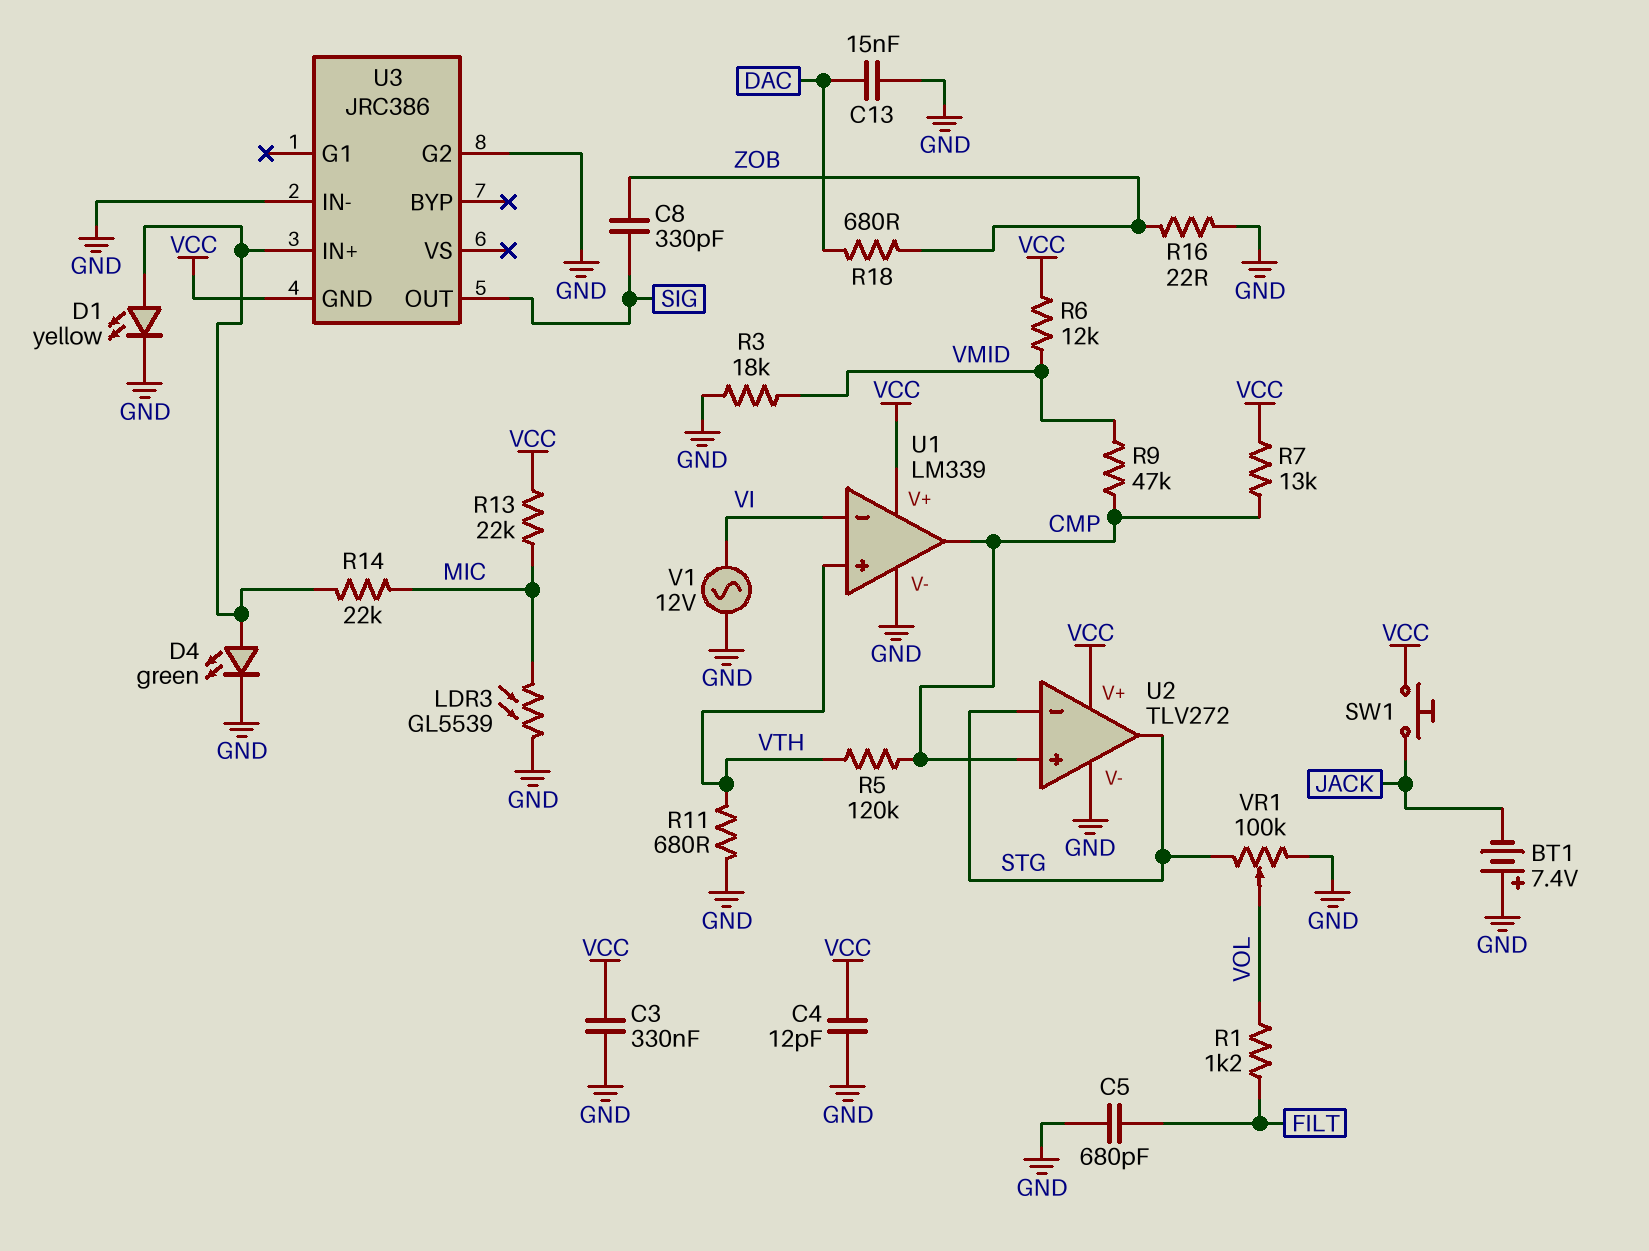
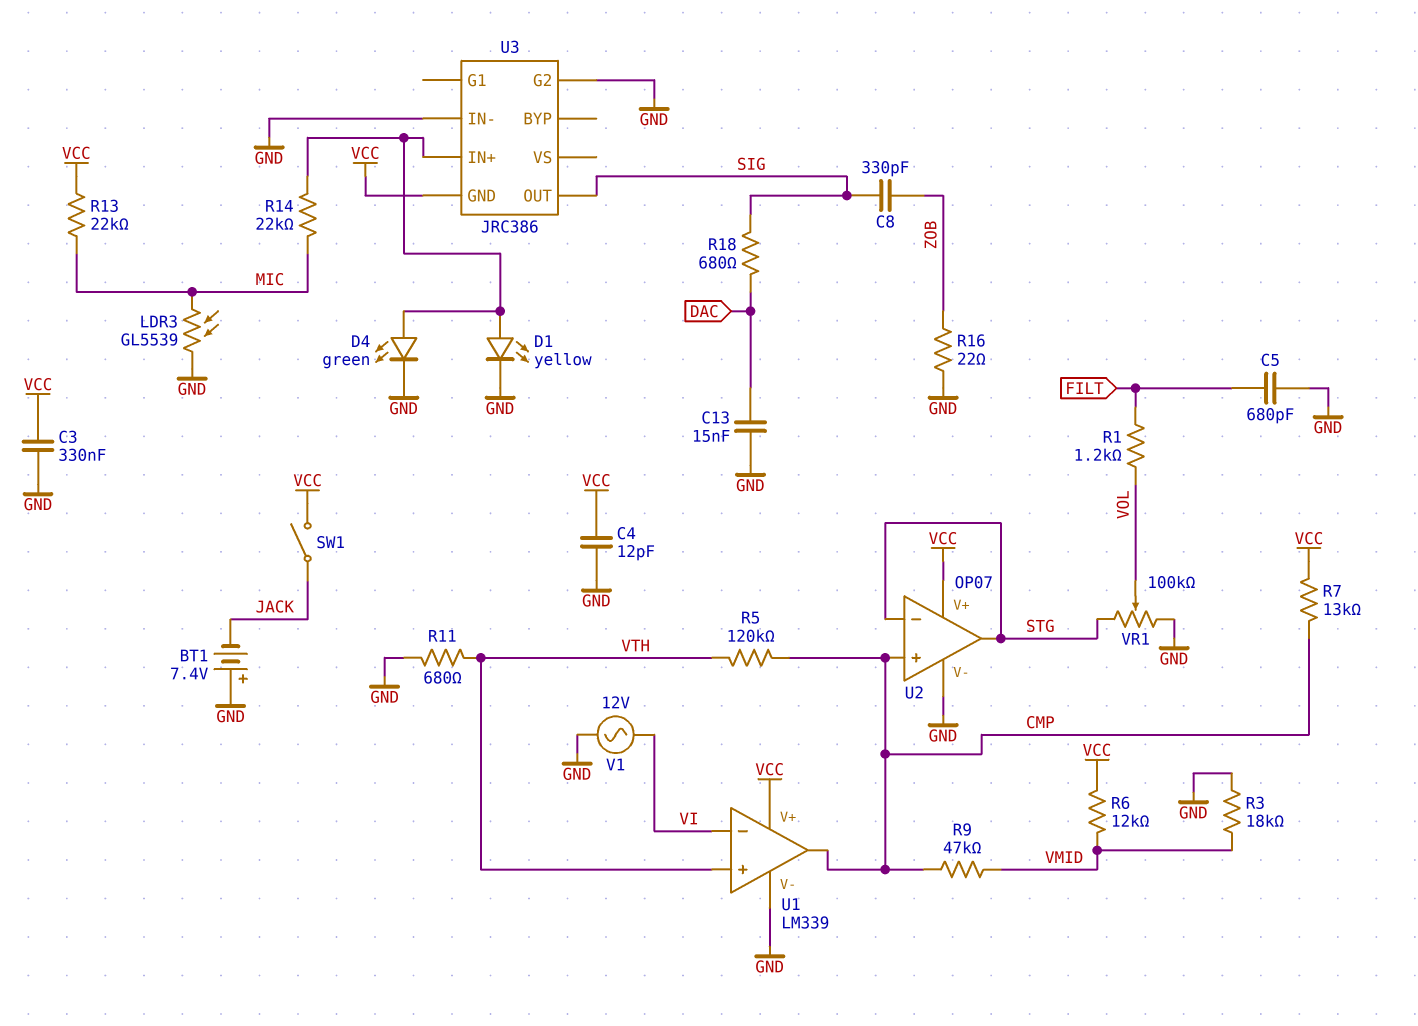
R18: 680 (DAC, ZOB) -> 680 (DAC, SIG)
SW1: button (JACK, VCC) -> switch (JACK, VCC)
U2: TLV272 -> OP07

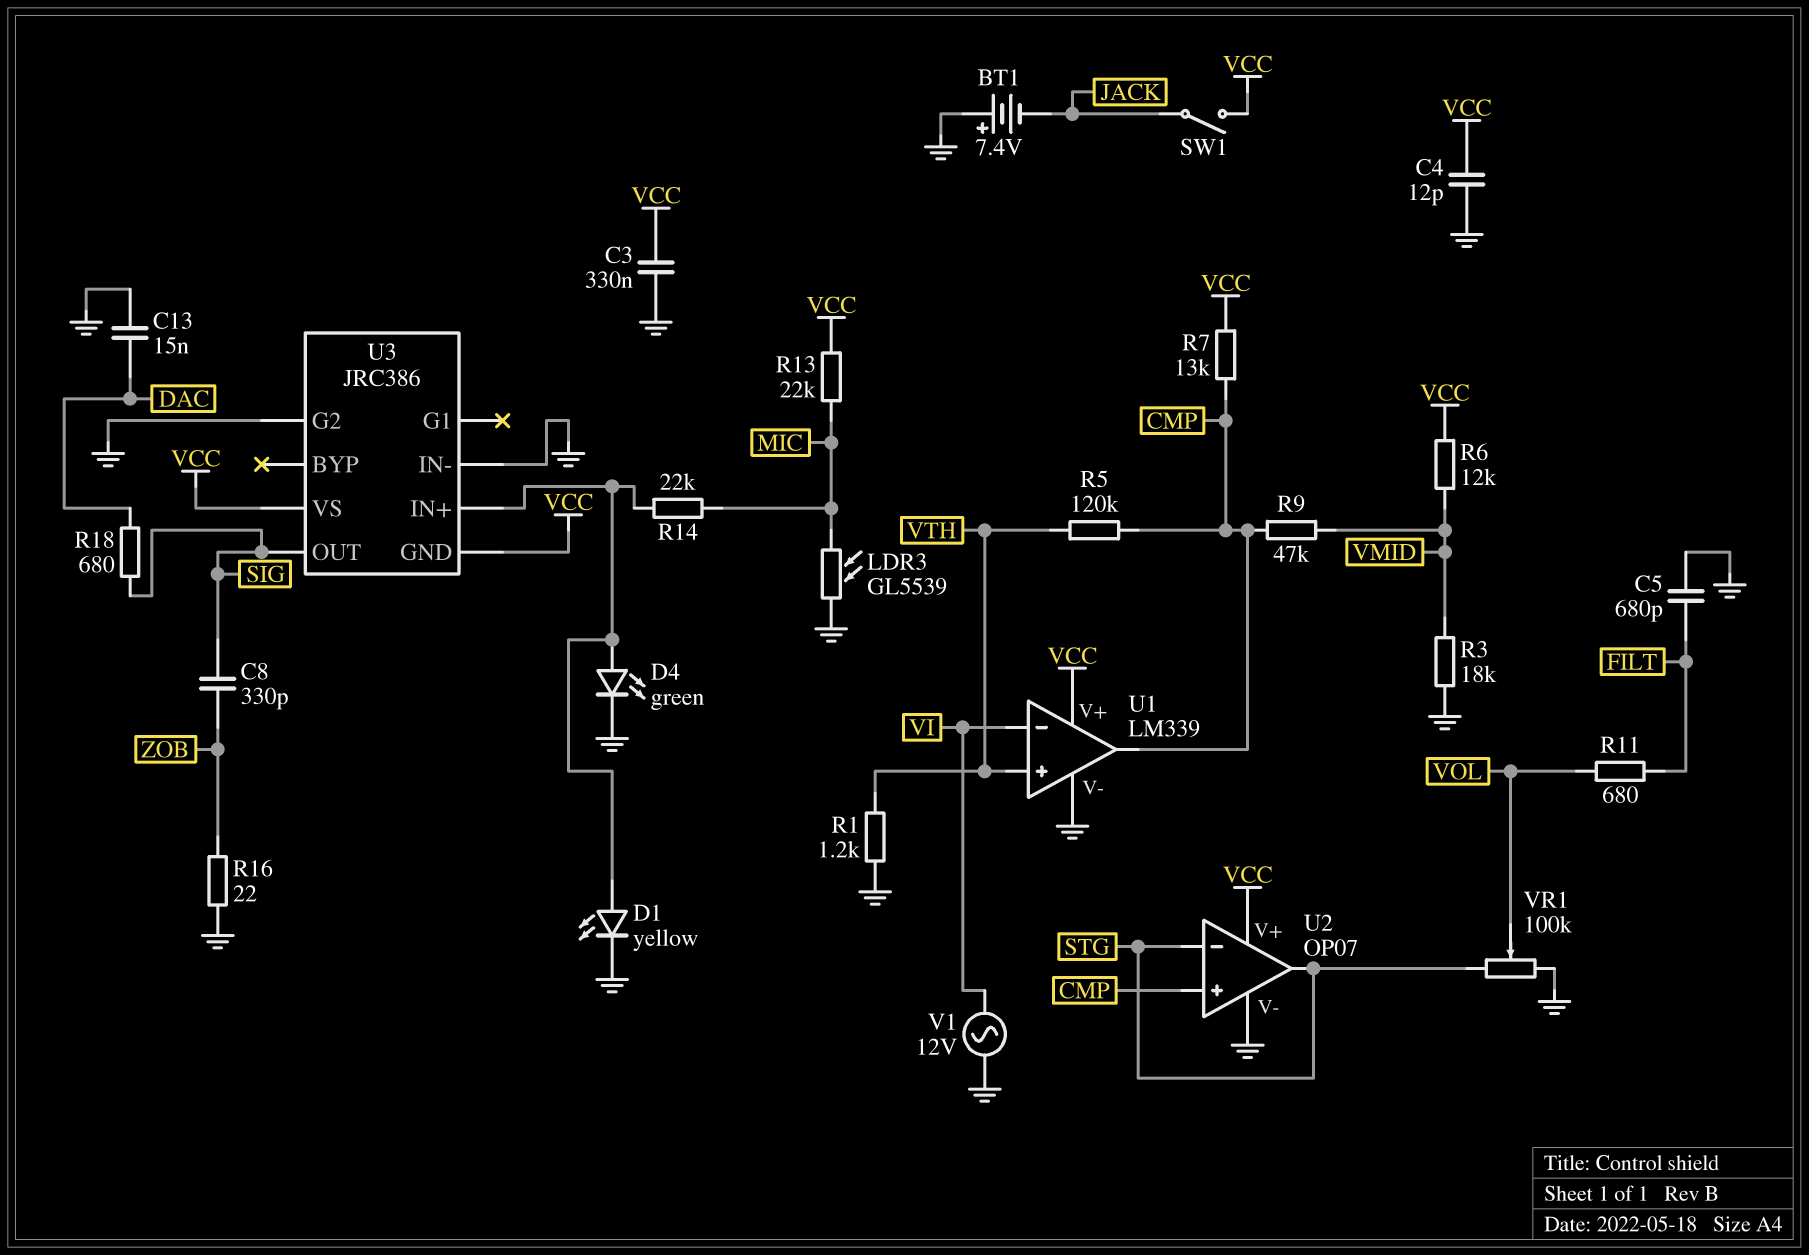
R1: 1.2k (FILT, VOL) -> 1.2k (GND, VTH)
R11: 680 (GND, VTH) -> 680 (FILT, VOL)
U3 pin VS: none -> VCC

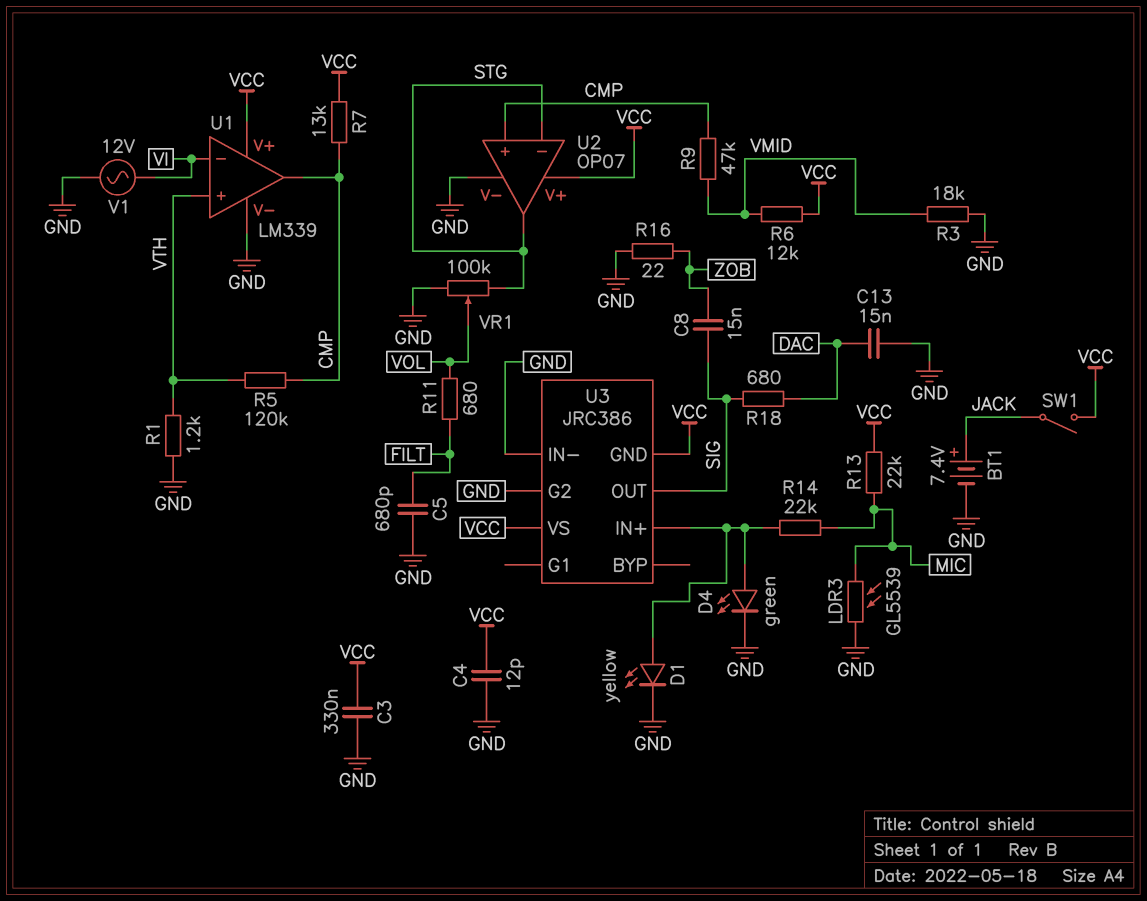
BT1: 7.4V (plus GND, minus JACK) -> 7.4V (plus JACK, minus GND)
C8: 330pF (SIG, ZOB) -> 15nF (SIG, ZOB)

